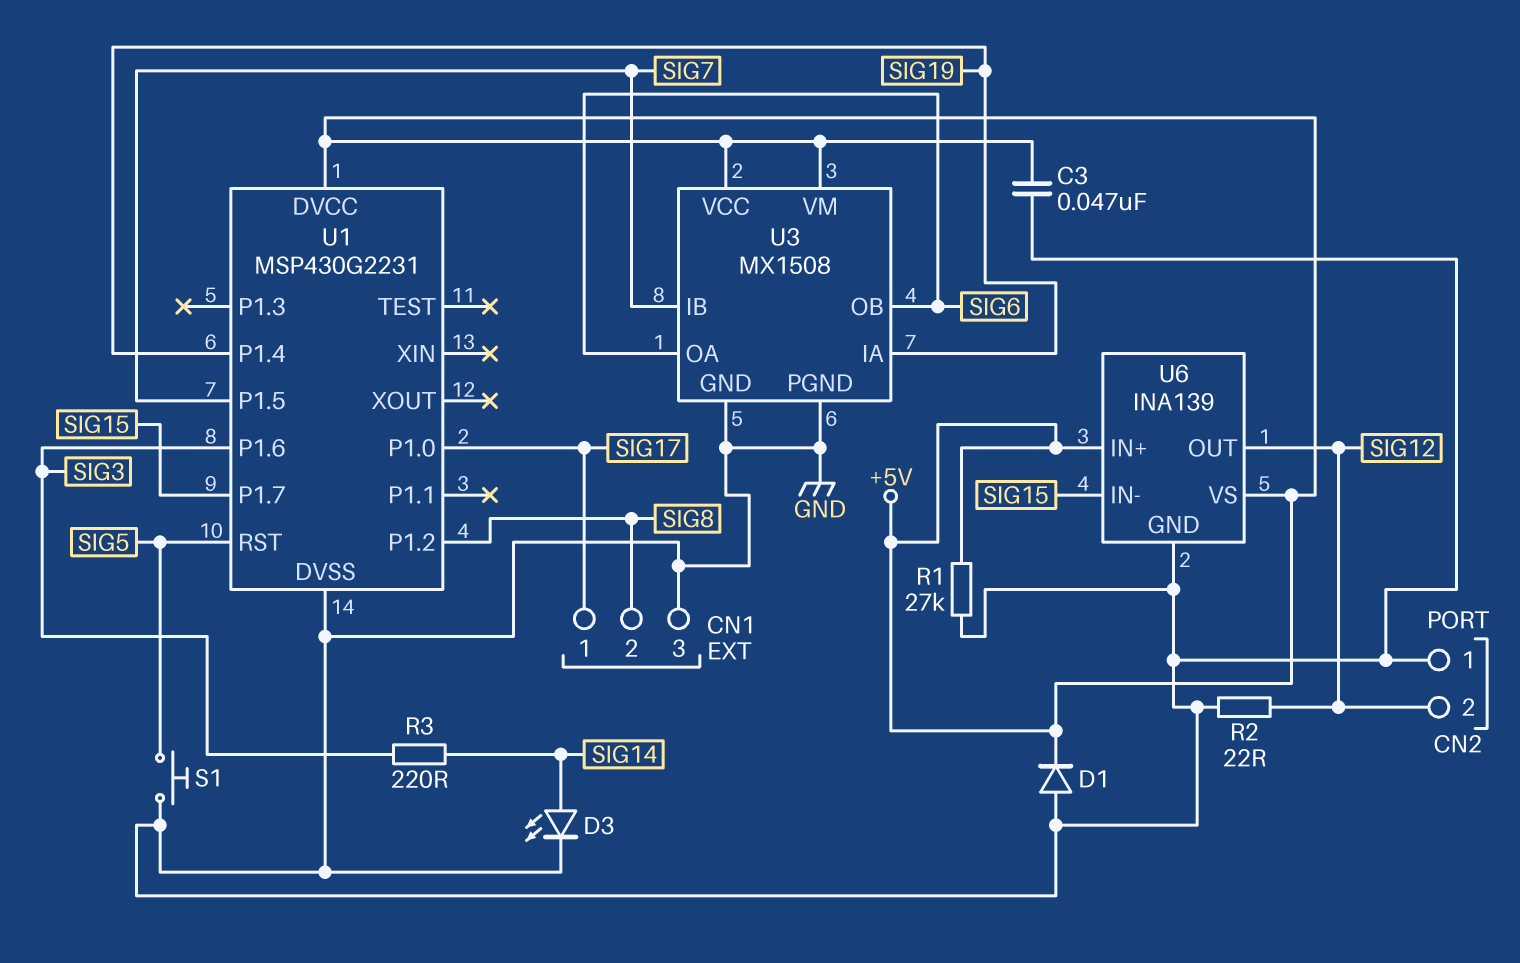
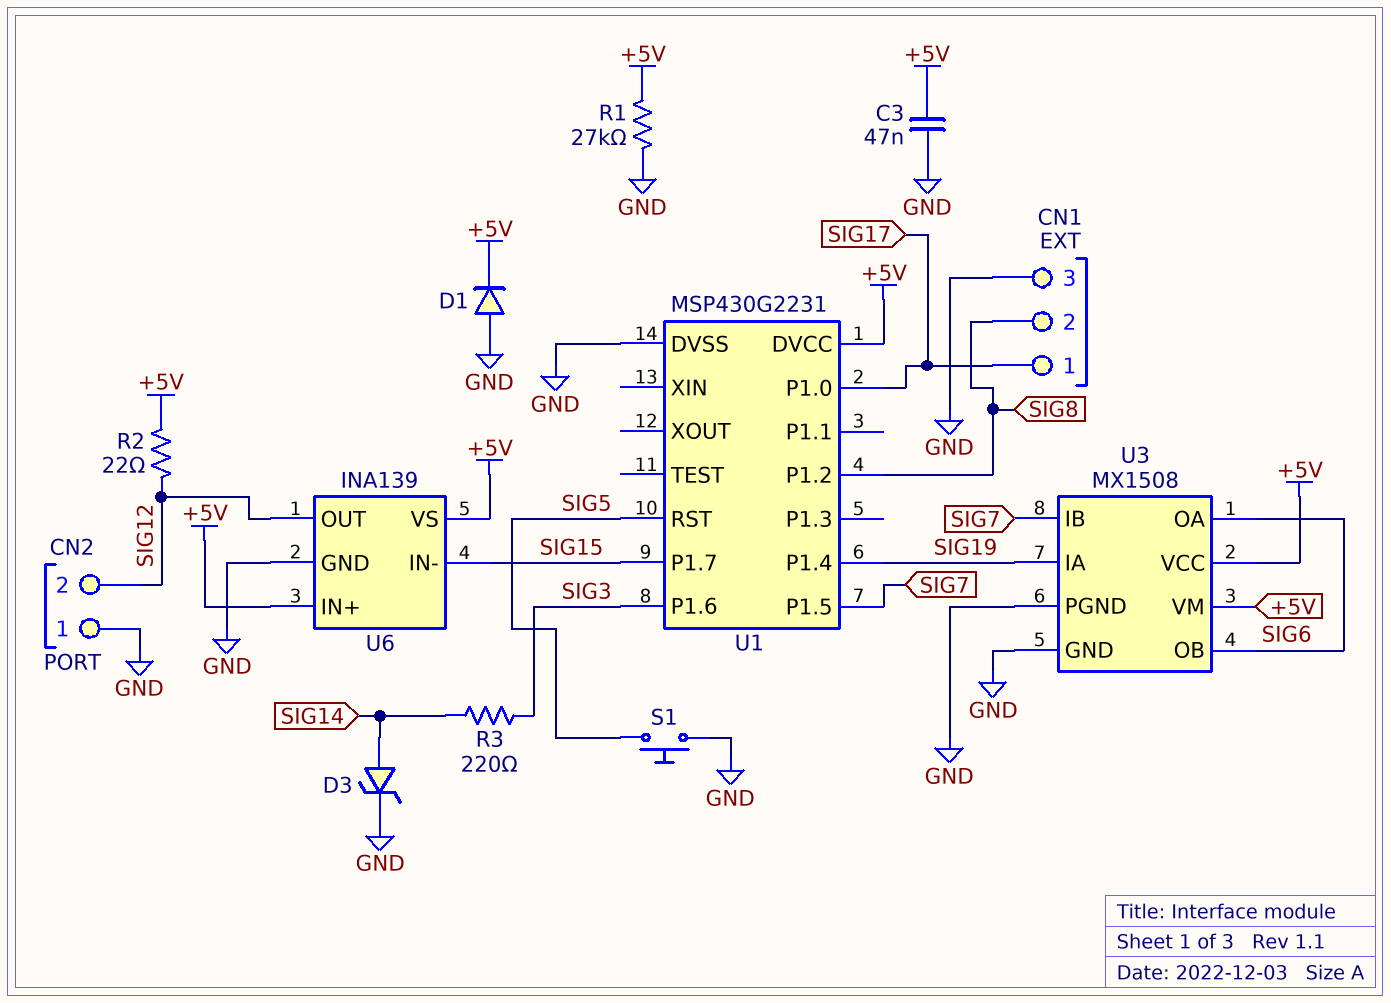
D3: LED (A SIG14, K GND) -> zener (A SIG14, K GND)
R2: 22 (GND, SIG12) -> 22 (+5V, SIG12)

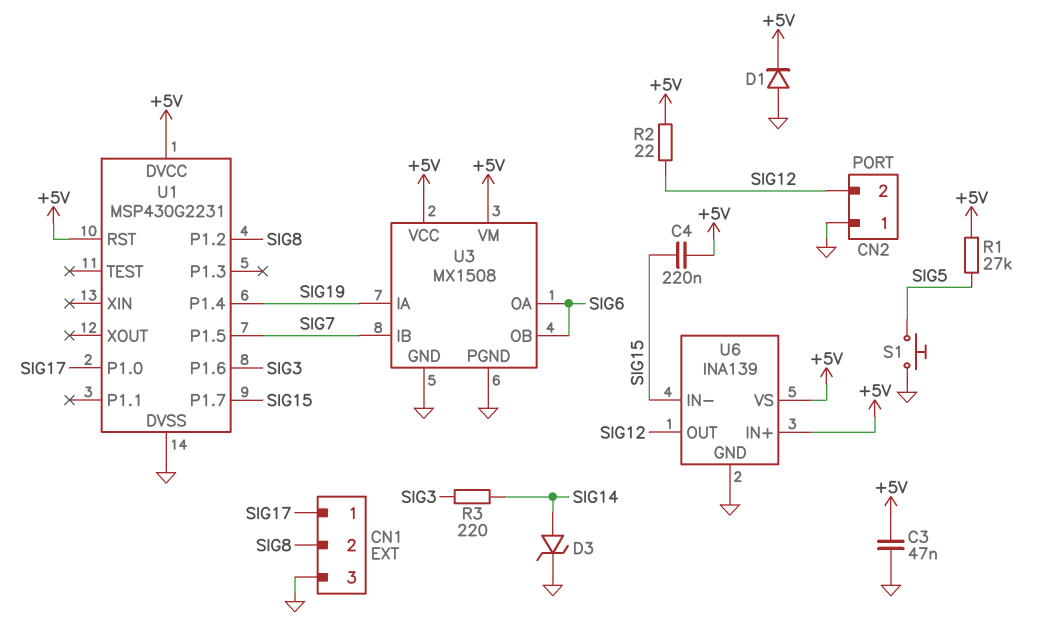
C4: none -> 220nF (+5V, SIG15)
R1: 27k (+5V, GND) -> 27k (+5V, SIG5)
U1 pin RST: SIG5 -> +5V

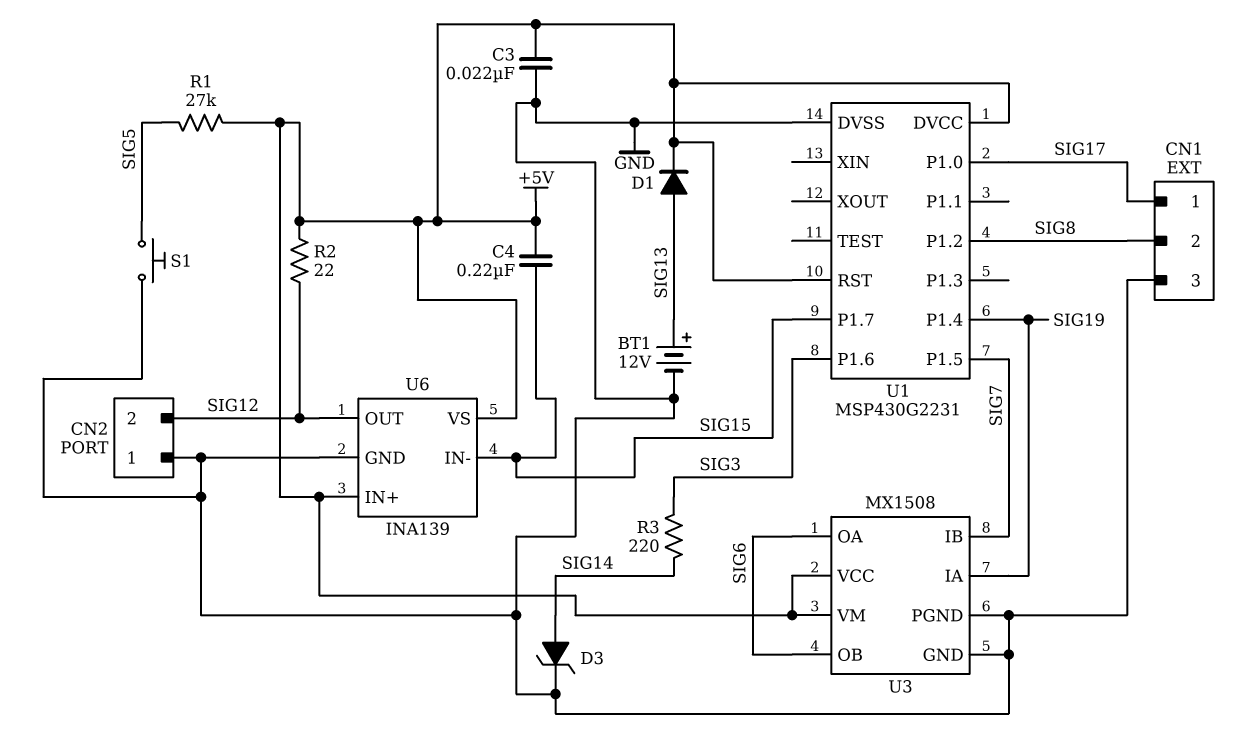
BT1: none -> 12V (plus SIG13, minus GND)
C3: 47nF (+5V, GND) -> 22nF (+5V, GND)
D1: diode (A GND, K +5V) -> diode (A SIG13, K +5V)

